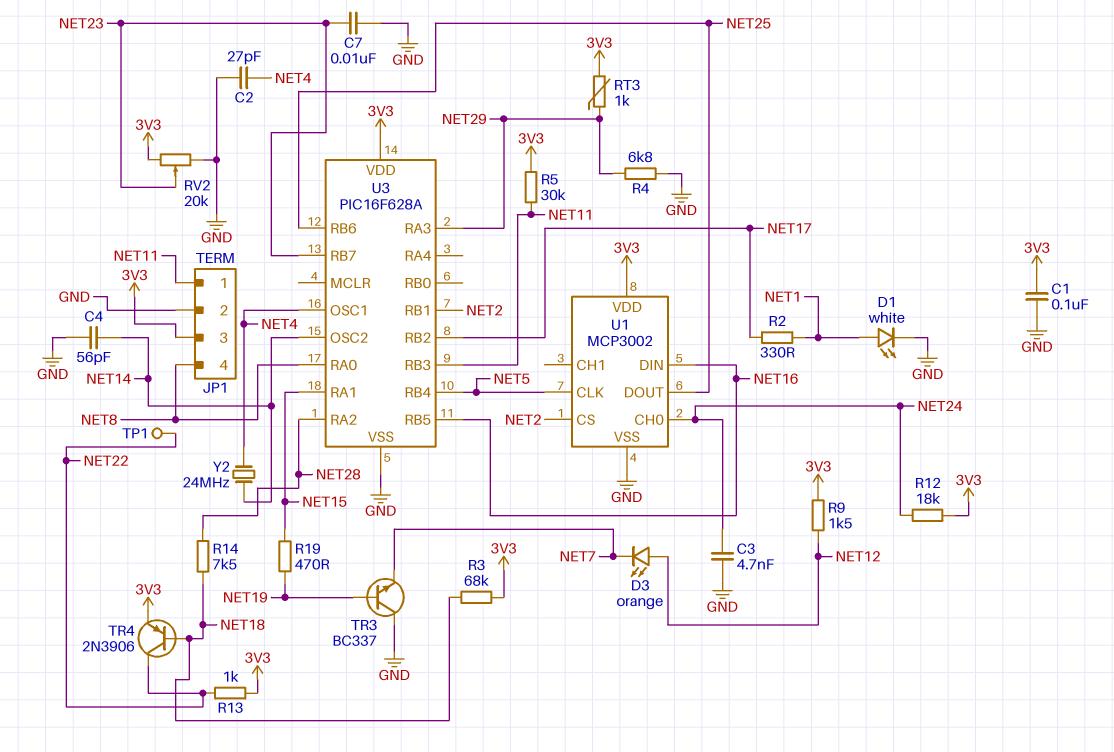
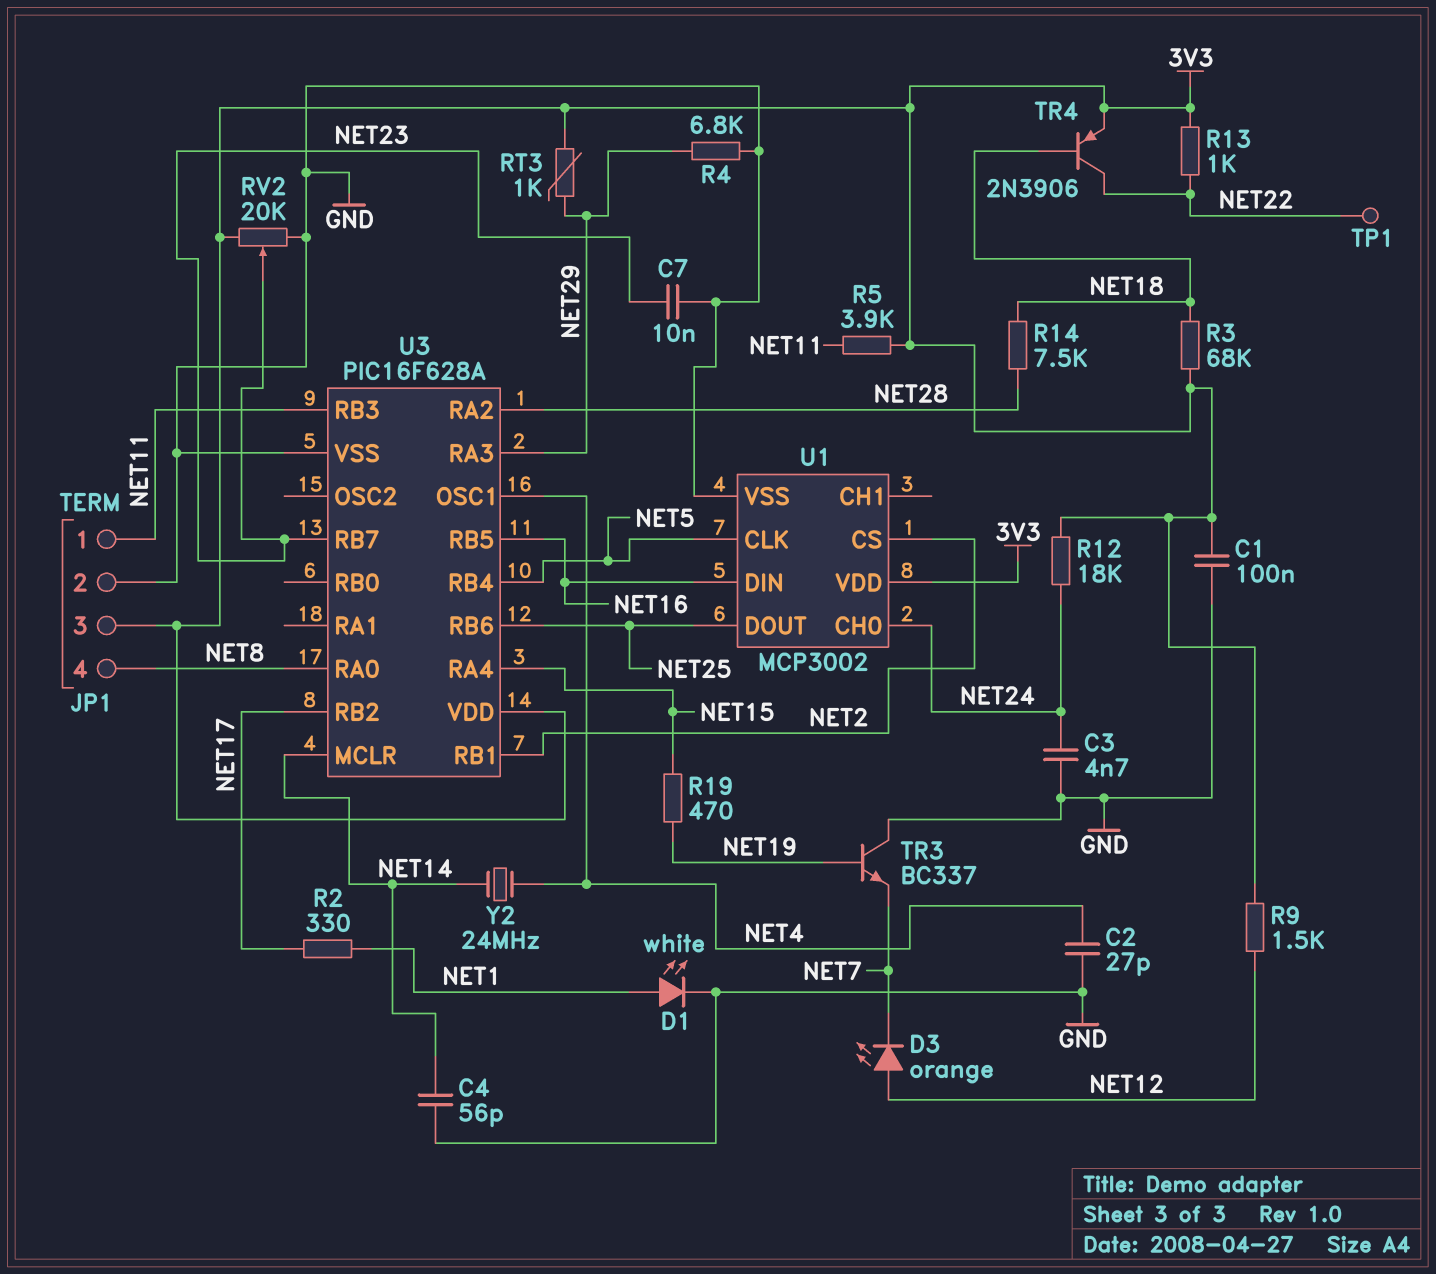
R5: 30k (3V3, NET11) -> 3.9k (3V3, NET11)
U3 pin MCLR: none -> NET14
U3 pin OSC2: NET14 -> none
U3 pin RA1: NET15 -> none
U3 pin RA4: none -> NET15

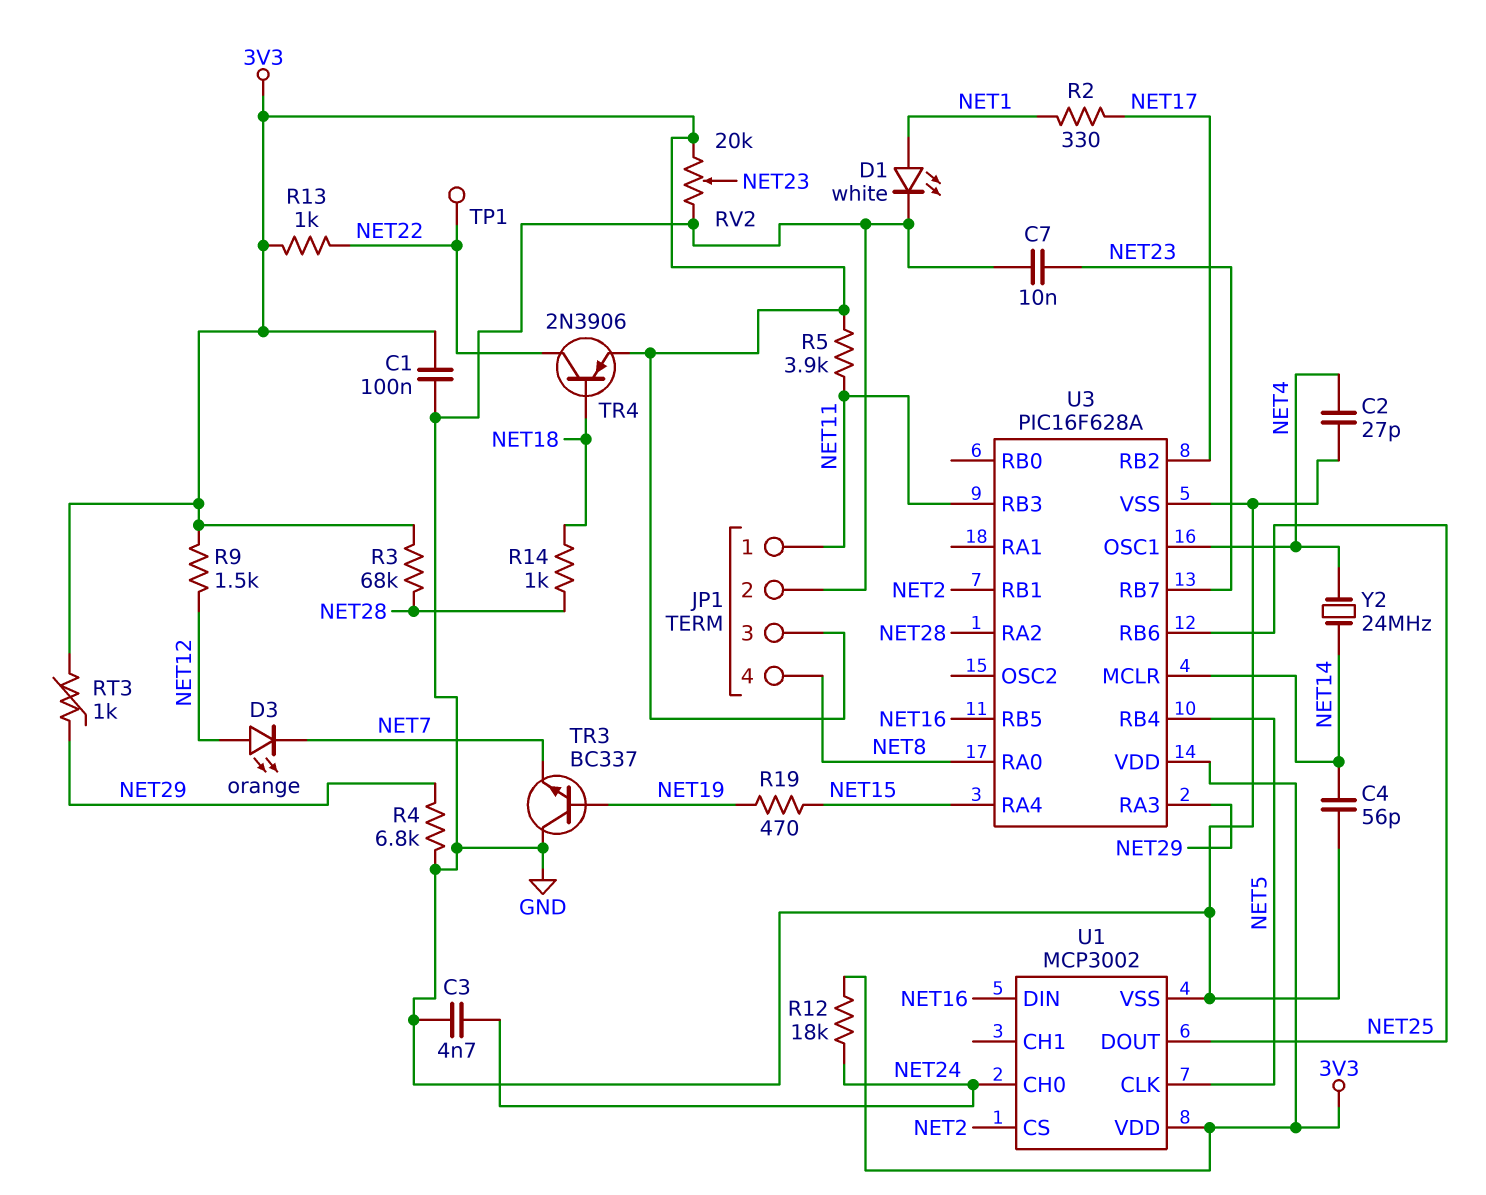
R3: 68k (3V3, NET18) -> 68k (3V3, NET28)
R14: 7.5k (NET18, NET28) -> 1k (NET18, NET28)

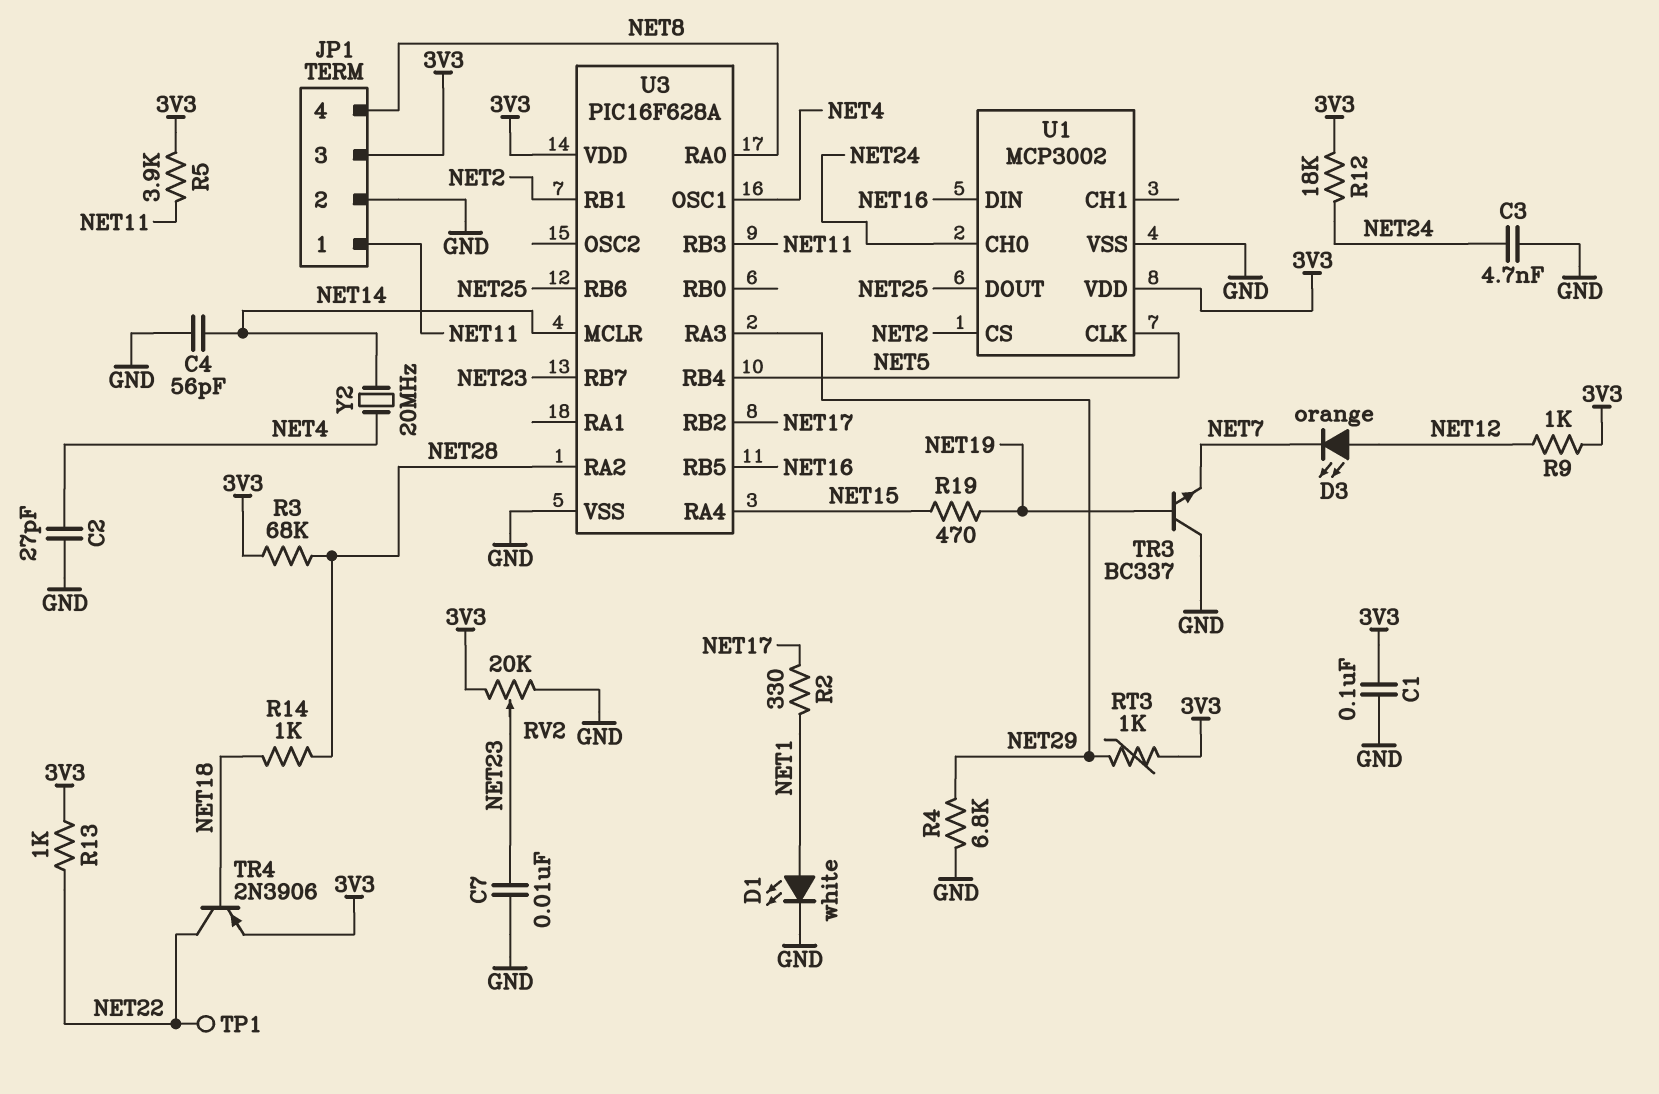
R9: 1.5k (3V3, NET12) -> 1k (3V3, NET12)
Y2: 24MHz (NET4, NET14) -> 20MHz (NET4, NET14)

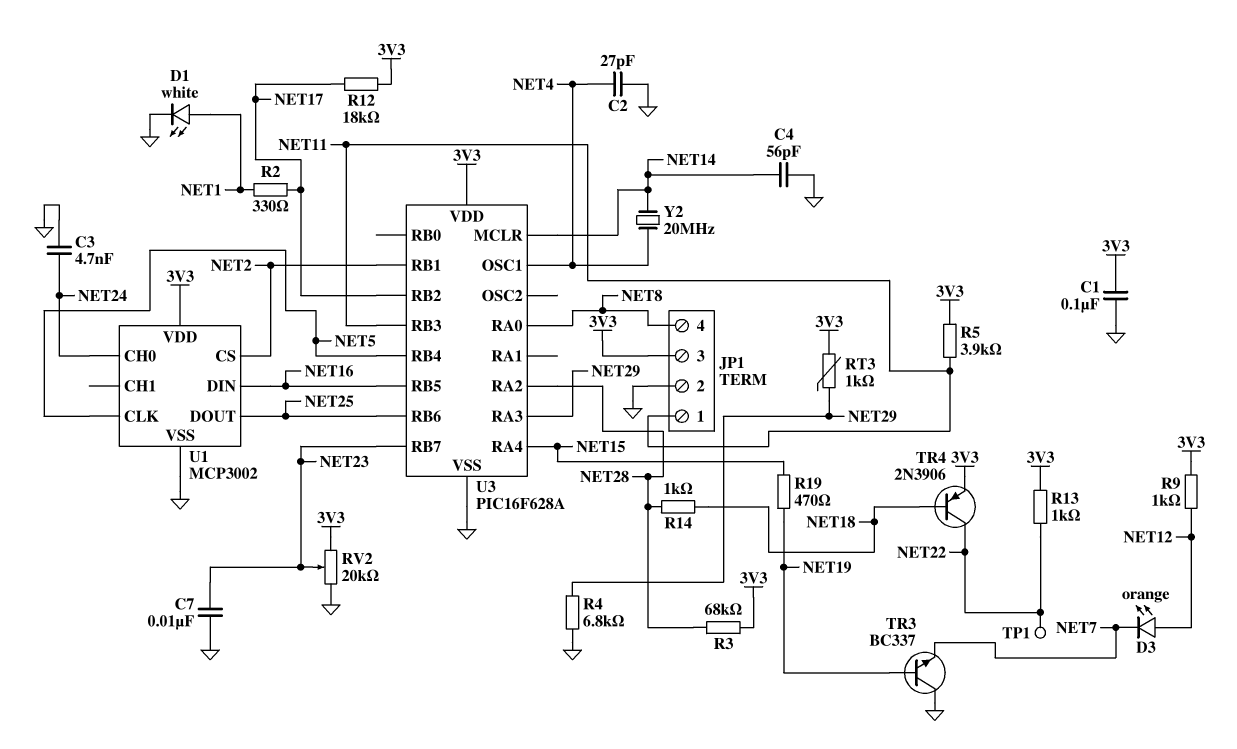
R12: 18k (3V3, NET24) -> 18k (3V3, NET17)

